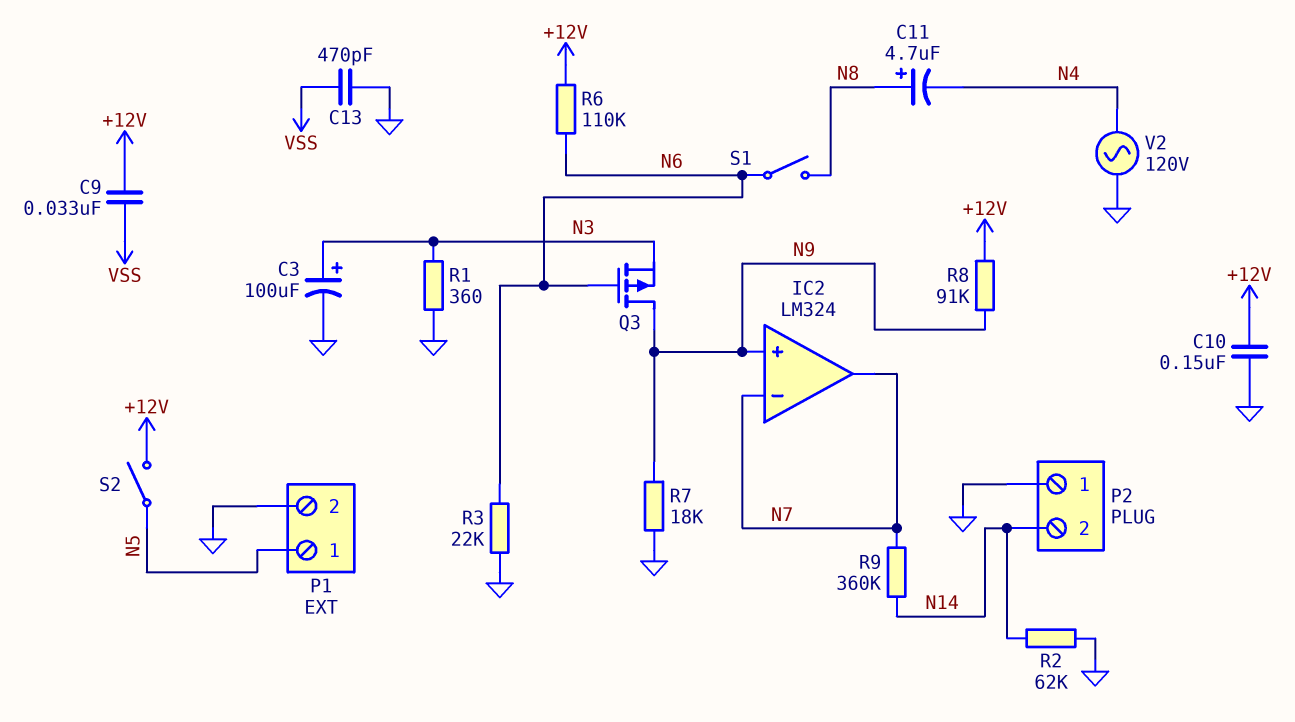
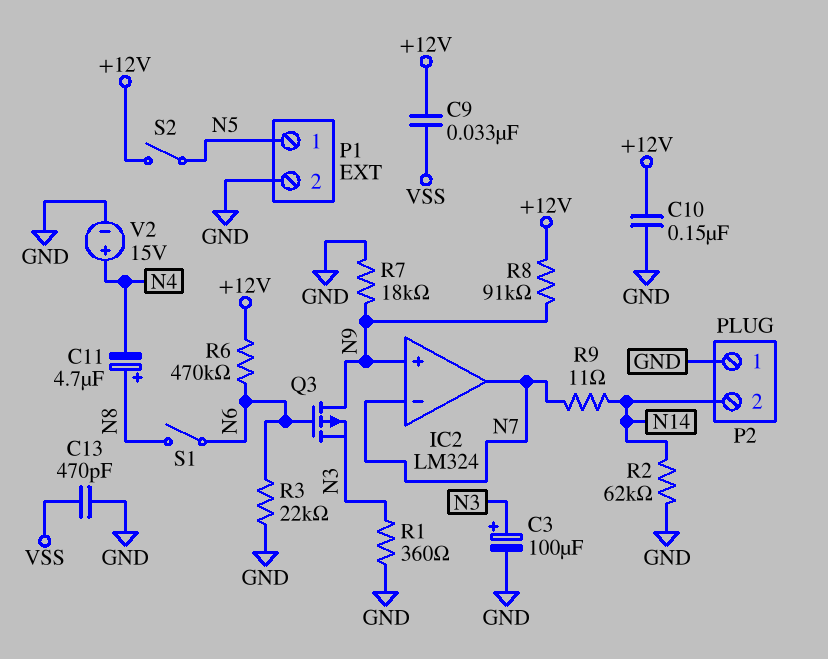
R6: 110k (+12V, N6) -> 470k (+12V, N6)
R9: 360k (N7, N14) -> 11 (N7, N14)
V2: AC 120V (GND, N4) -> 15V (plus N4, minus GND)

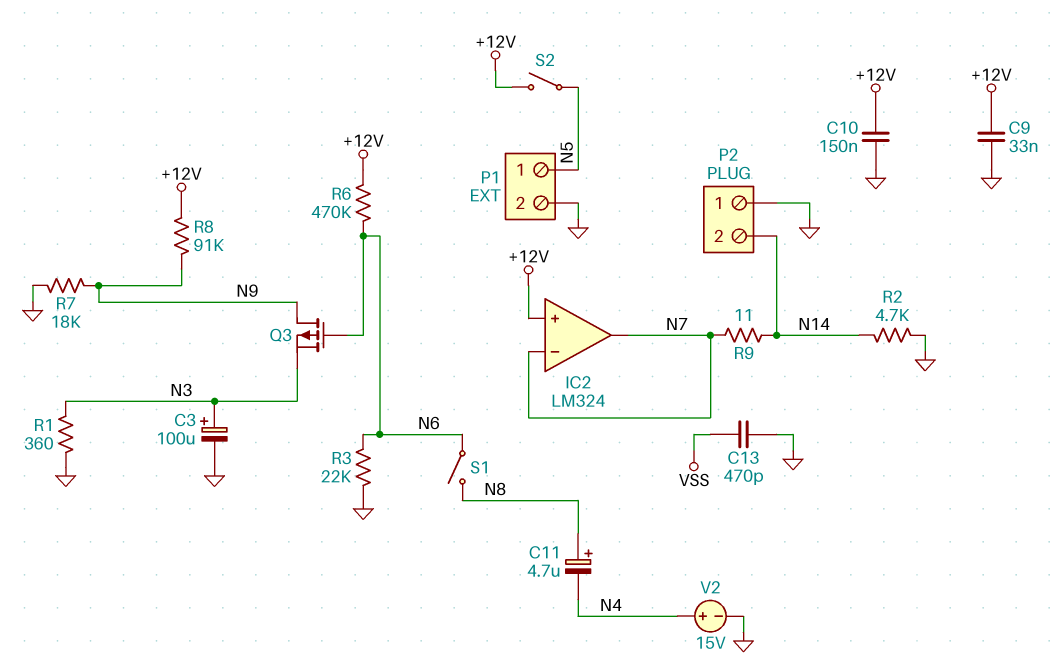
C9: 33nF (+12V, VSS) -> 33nF (+12V, GND)
IC2 pin in+: N9 -> +12V
R2: 62k (GND, N14) -> 4.7k (GND, N14)

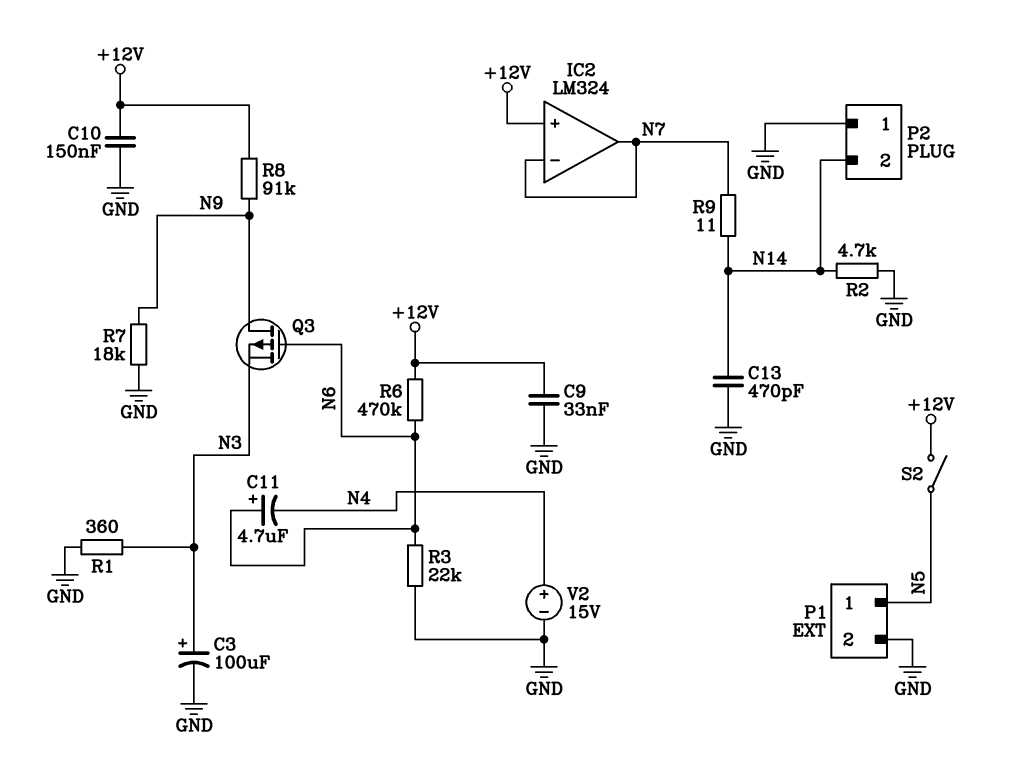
C11: 4.7uF (plus N8, minus N4) -> 4.7uF (plus N6, minus N4)
C13: 470pF (GND, VSS) -> 470pF (GND, N14)
S1: switch (N6, N8) -> none

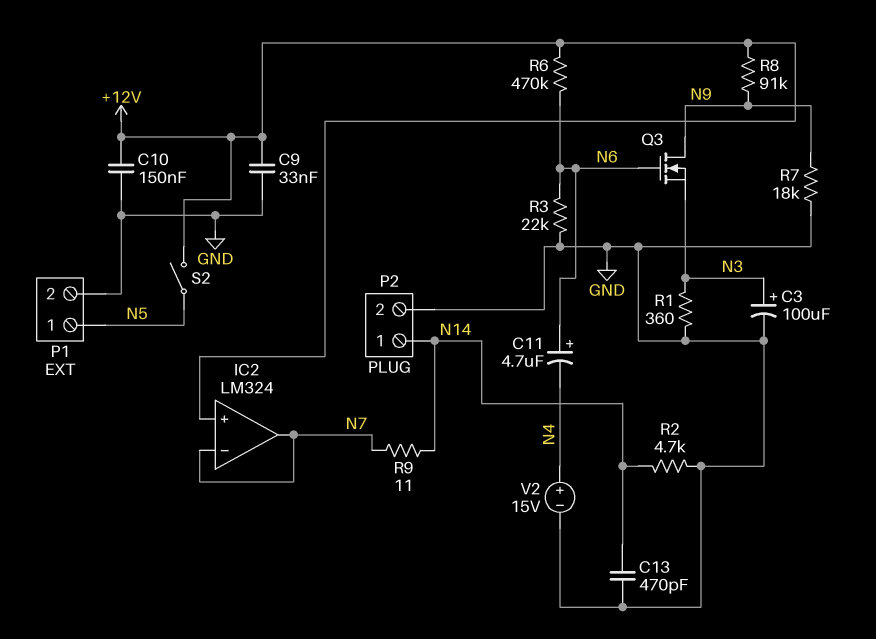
P2 pin 1: GND -> N14
P2 pin 2: N14 -> GND
Q3: PMOS (G N6, D N9, S N3) -> NMOS (G N6, D N9, S N3)

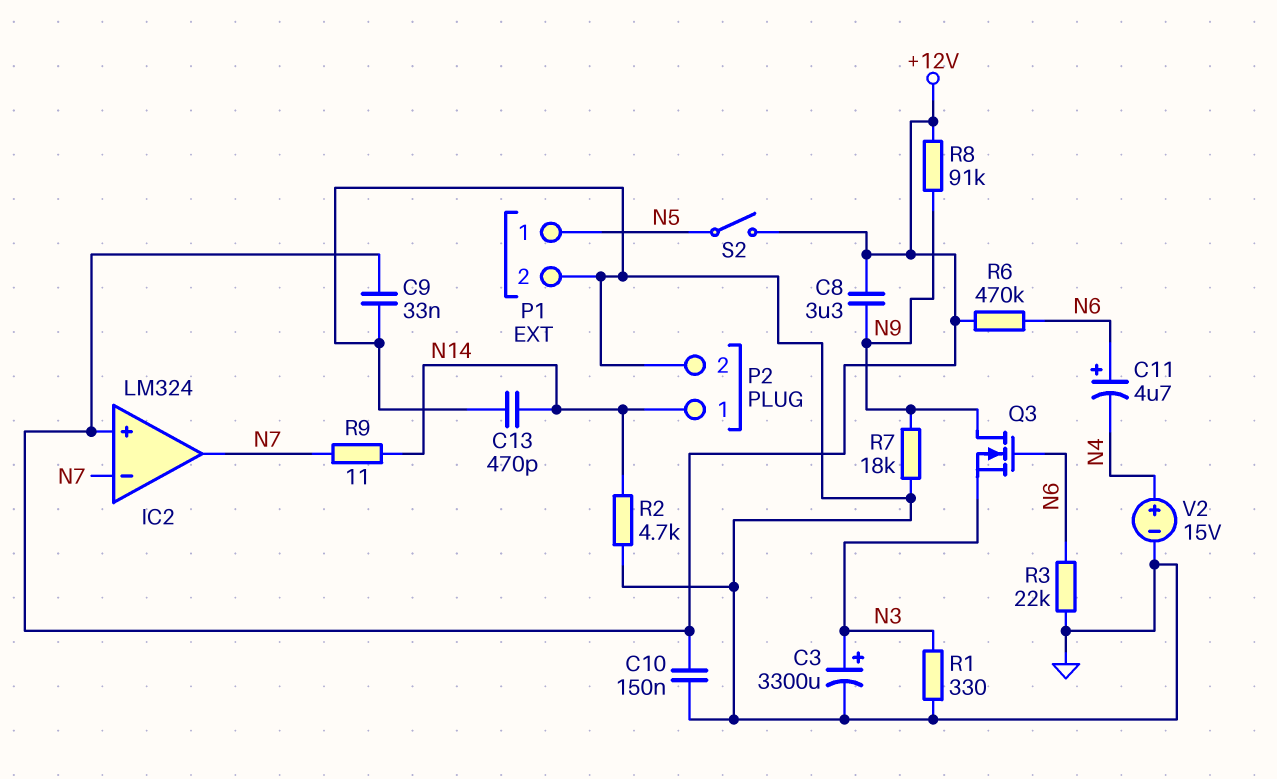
C3: 100uF (plus N3, minus GND) -> 3300uF (plus N3, minus GND)
C8: none -> 3.3uF (+12V, N9)
R1: 360 (GND, N3) -> 330 (GND, N3)

